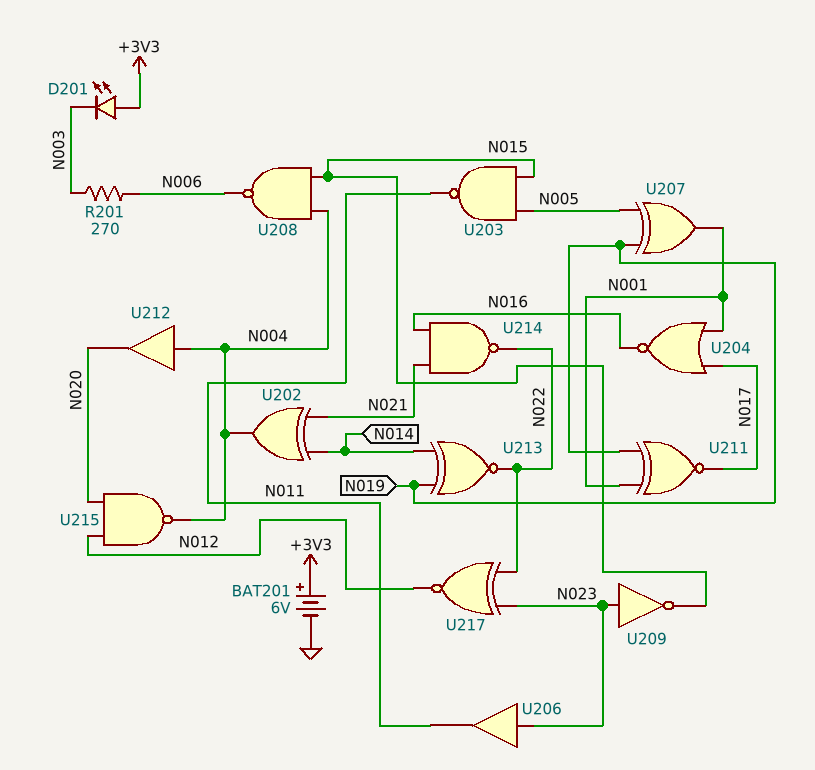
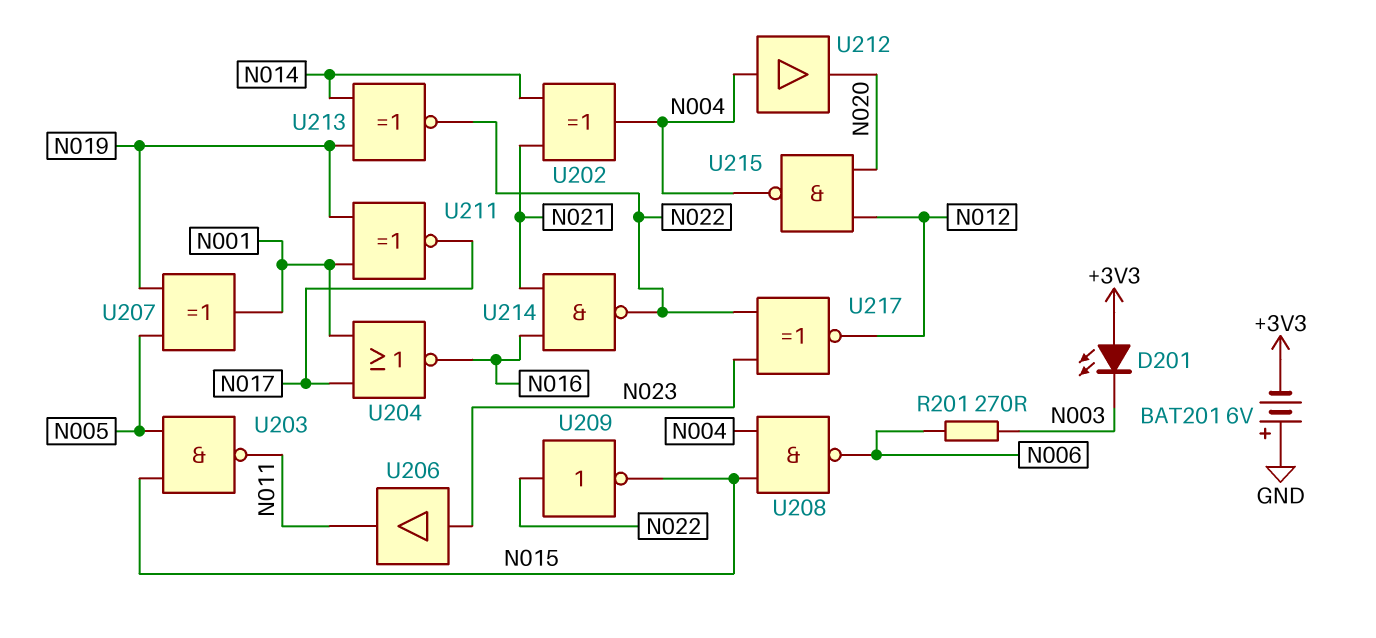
BAT201: 6V (plus +3V3, minus GND) -> 6V (plus GND, minus +3V3)
U209: NOT (in N023, out N015) -> NOT (in N022, out N015)

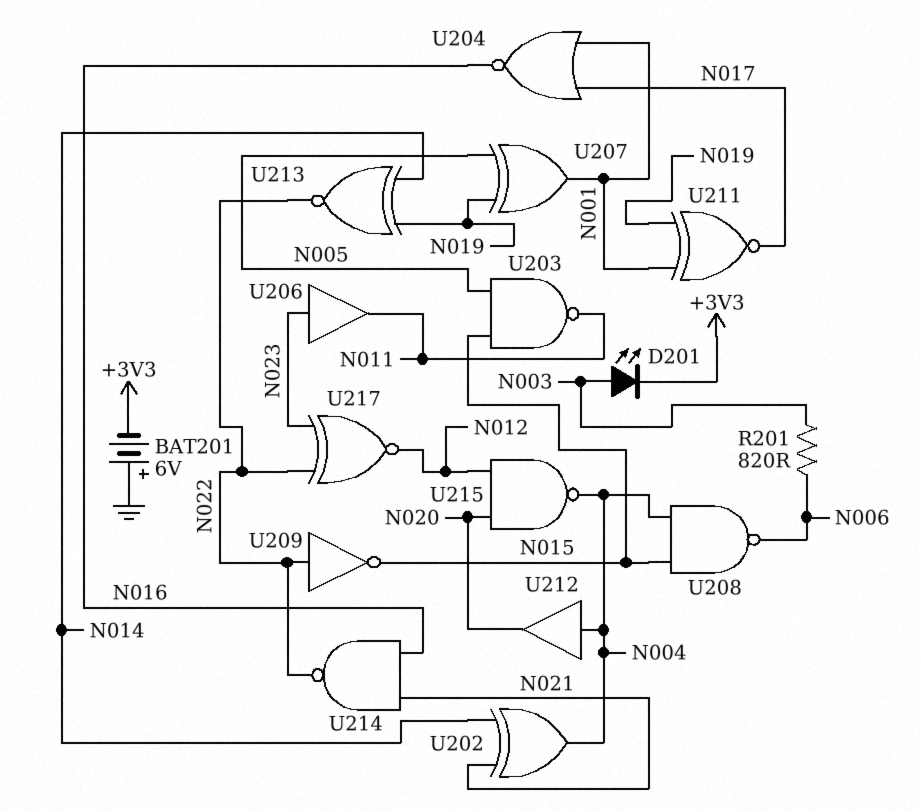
D201: LED (A +3V3, K N003) -> LED (A N003, K +3V3)
R201: 270 (N003, N006) -> 820 (N003, N006)

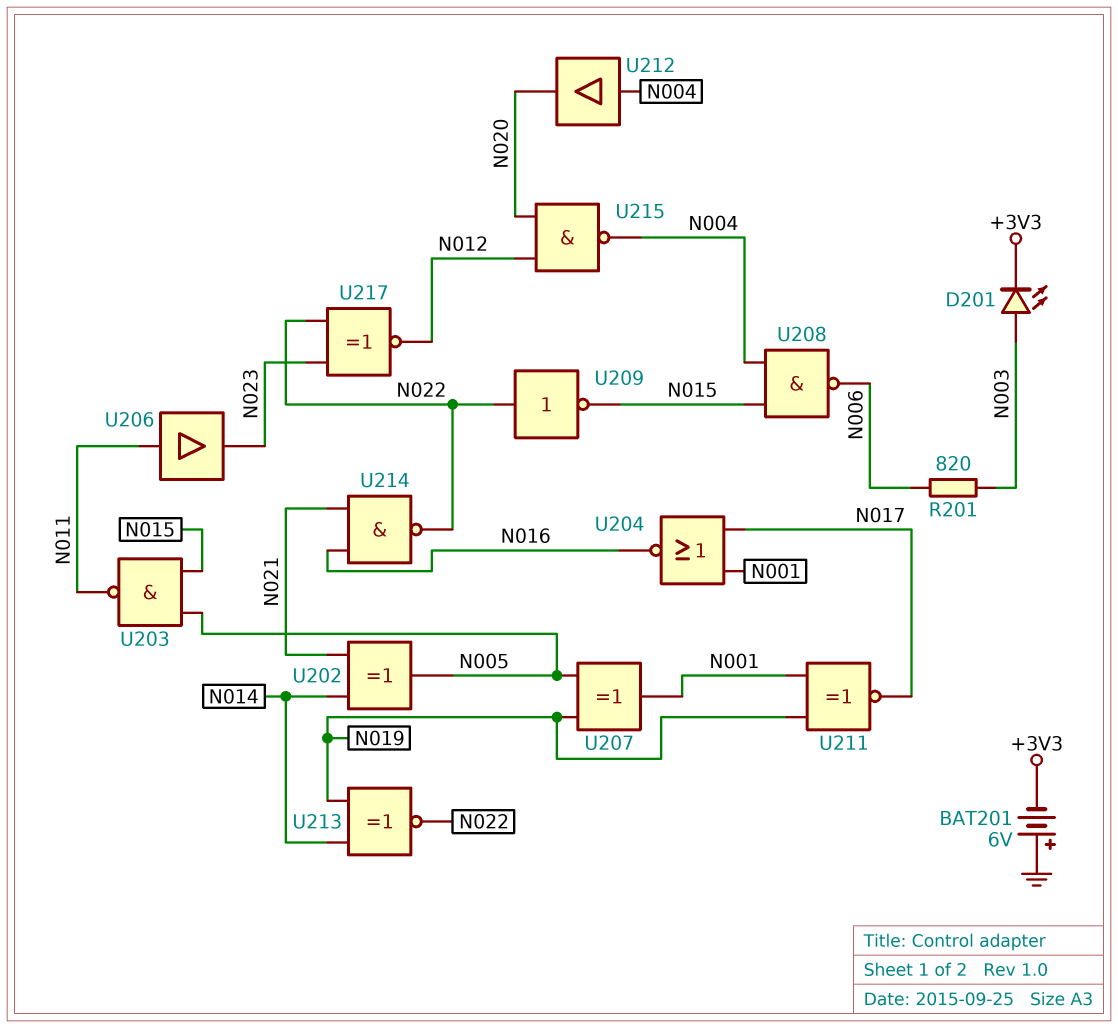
U202: XOR (in N014, in N021, out N004) -> XOR (in N014, in N021, out N005)
U206: buffer (in N023, out N011) -> buffer (in N011, out N023)

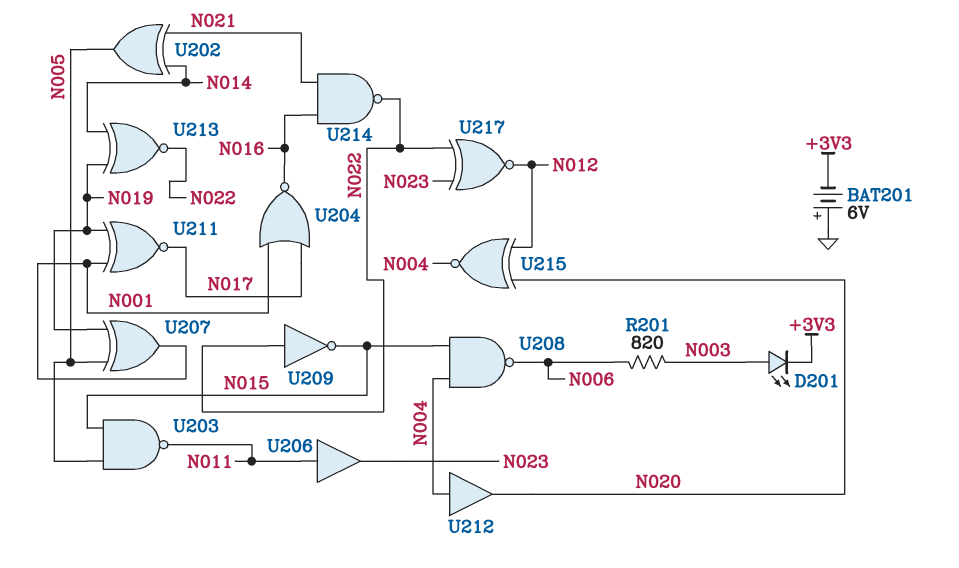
U215: NAND (in N012, in N020, out N004) -> XNOR (in N012, in N020, out N004)

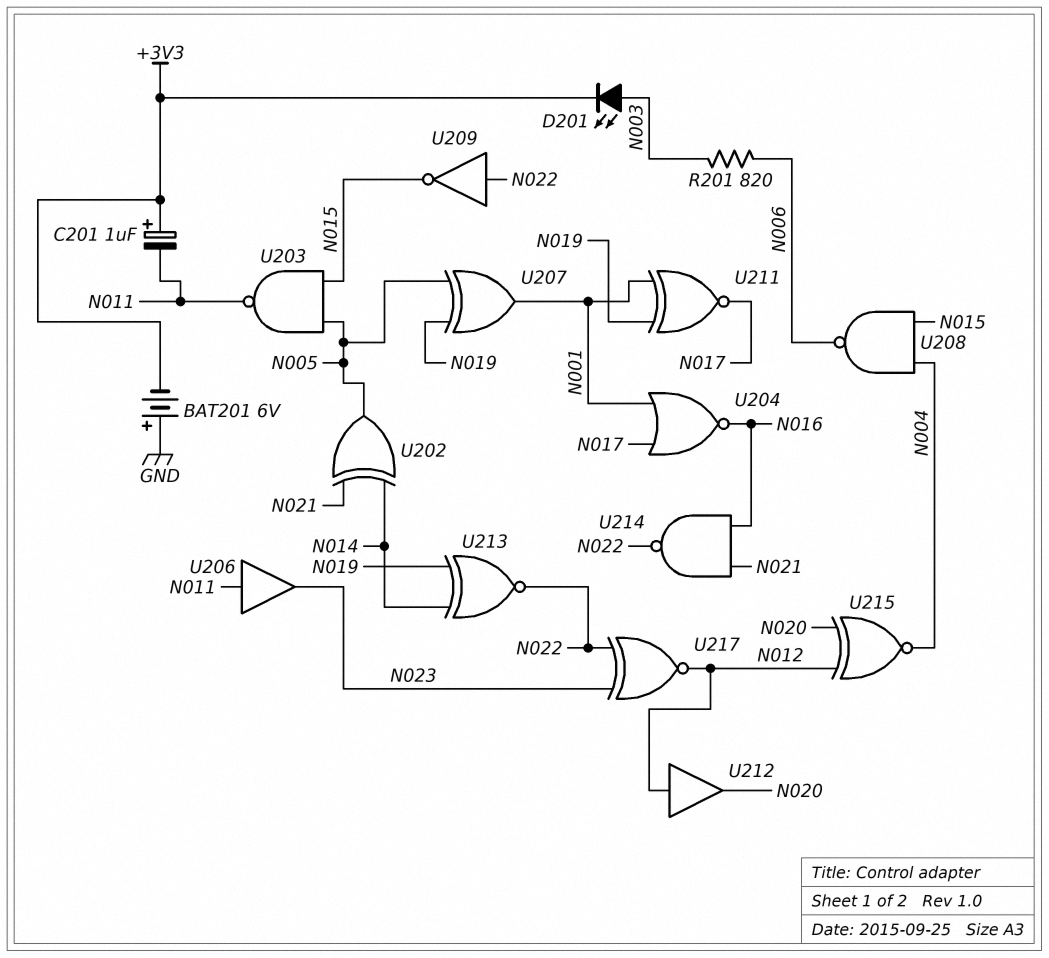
C201: none -> 1uF (plus +3V3, minus N011)
U212: buffer (in N004, out N020) -> buffer (in N012, out N020)

